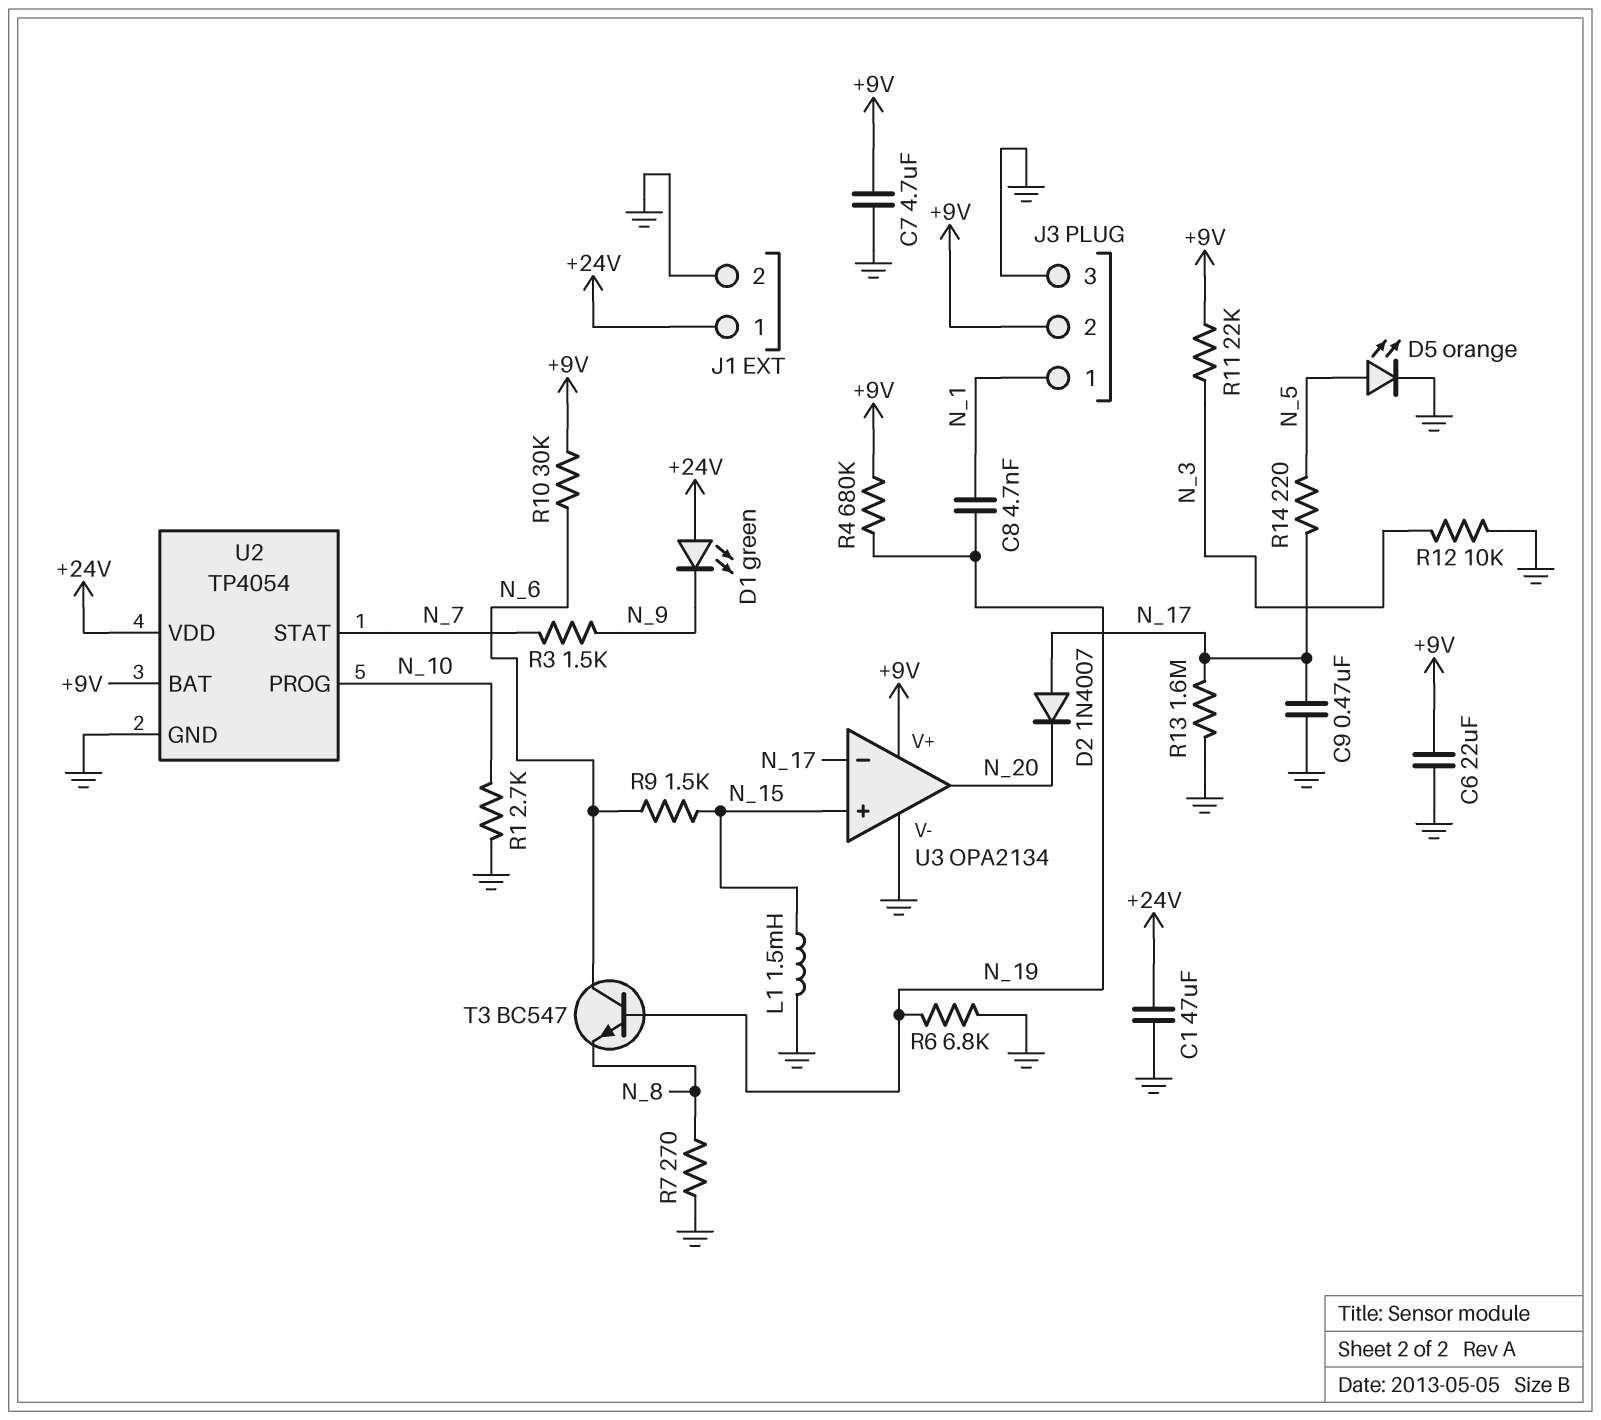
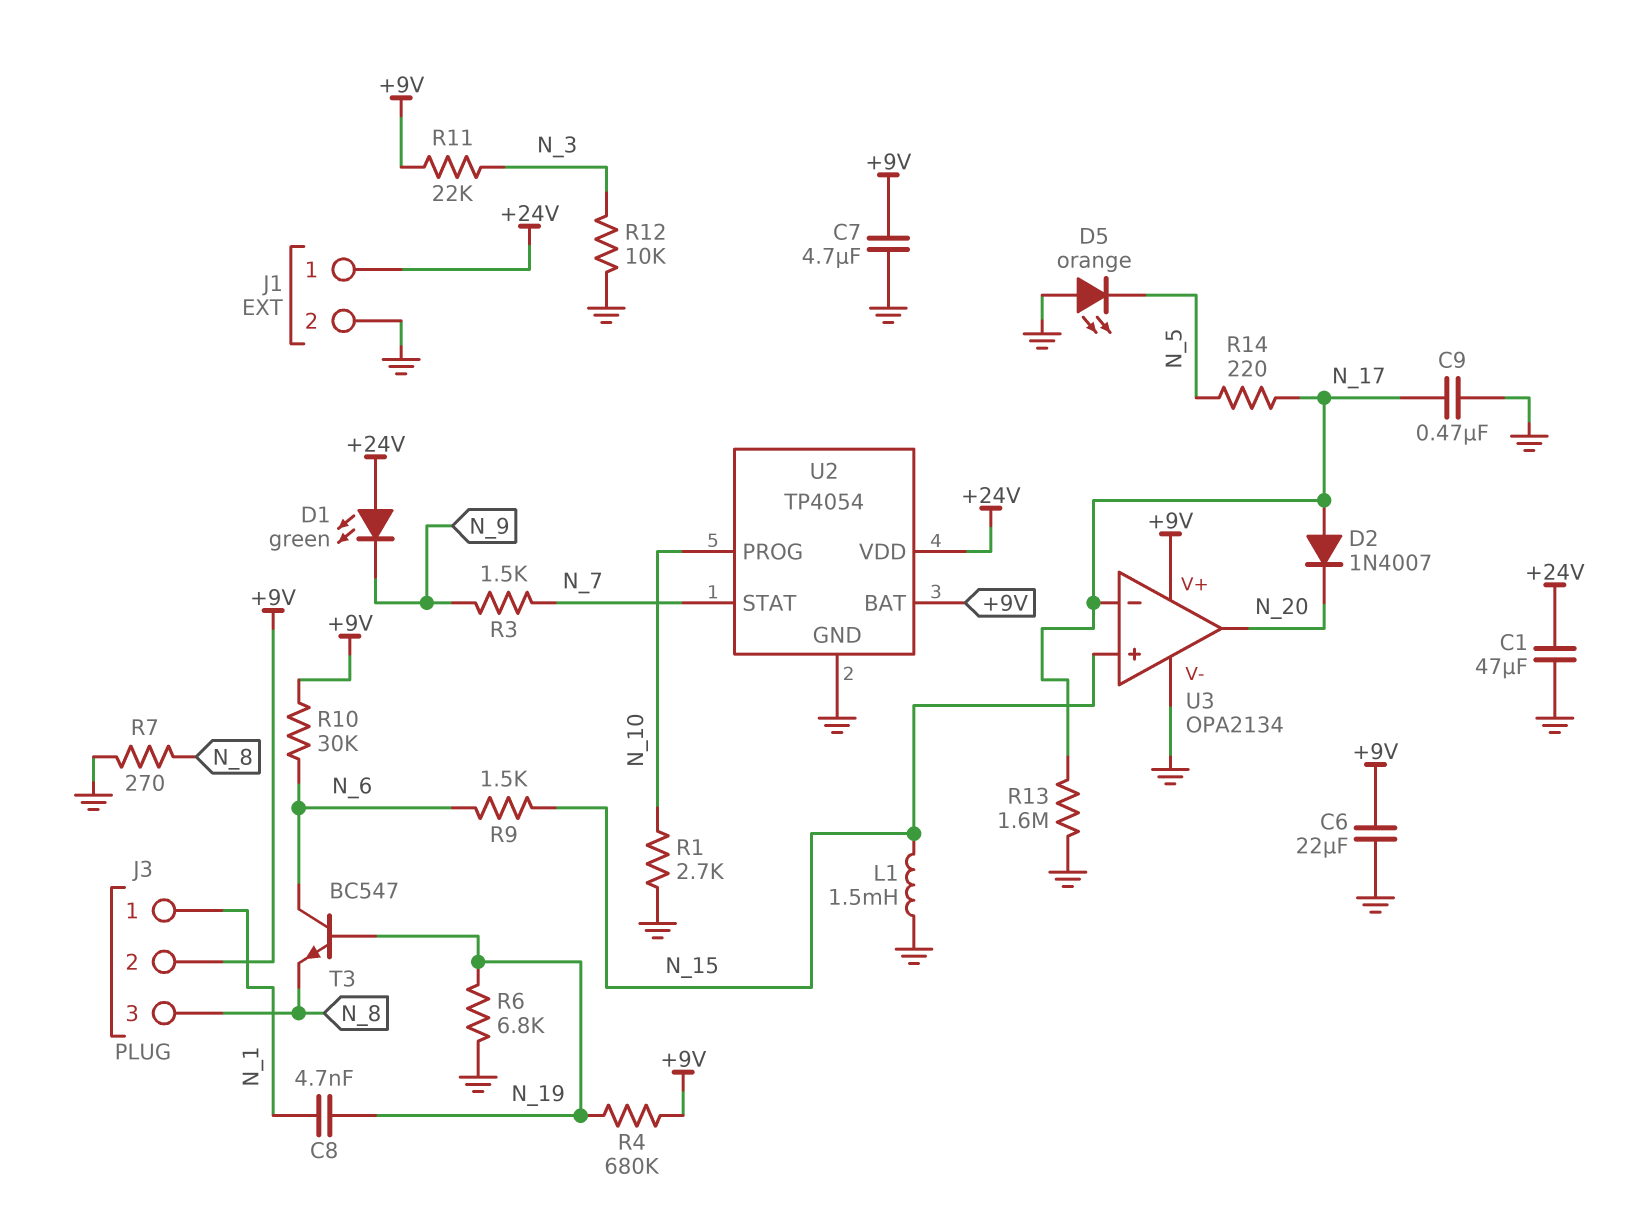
D5: LED orange (A N_5, K GND) -> LED orange (A GND, K N_5)
J3 pin 3: GND -> N_8

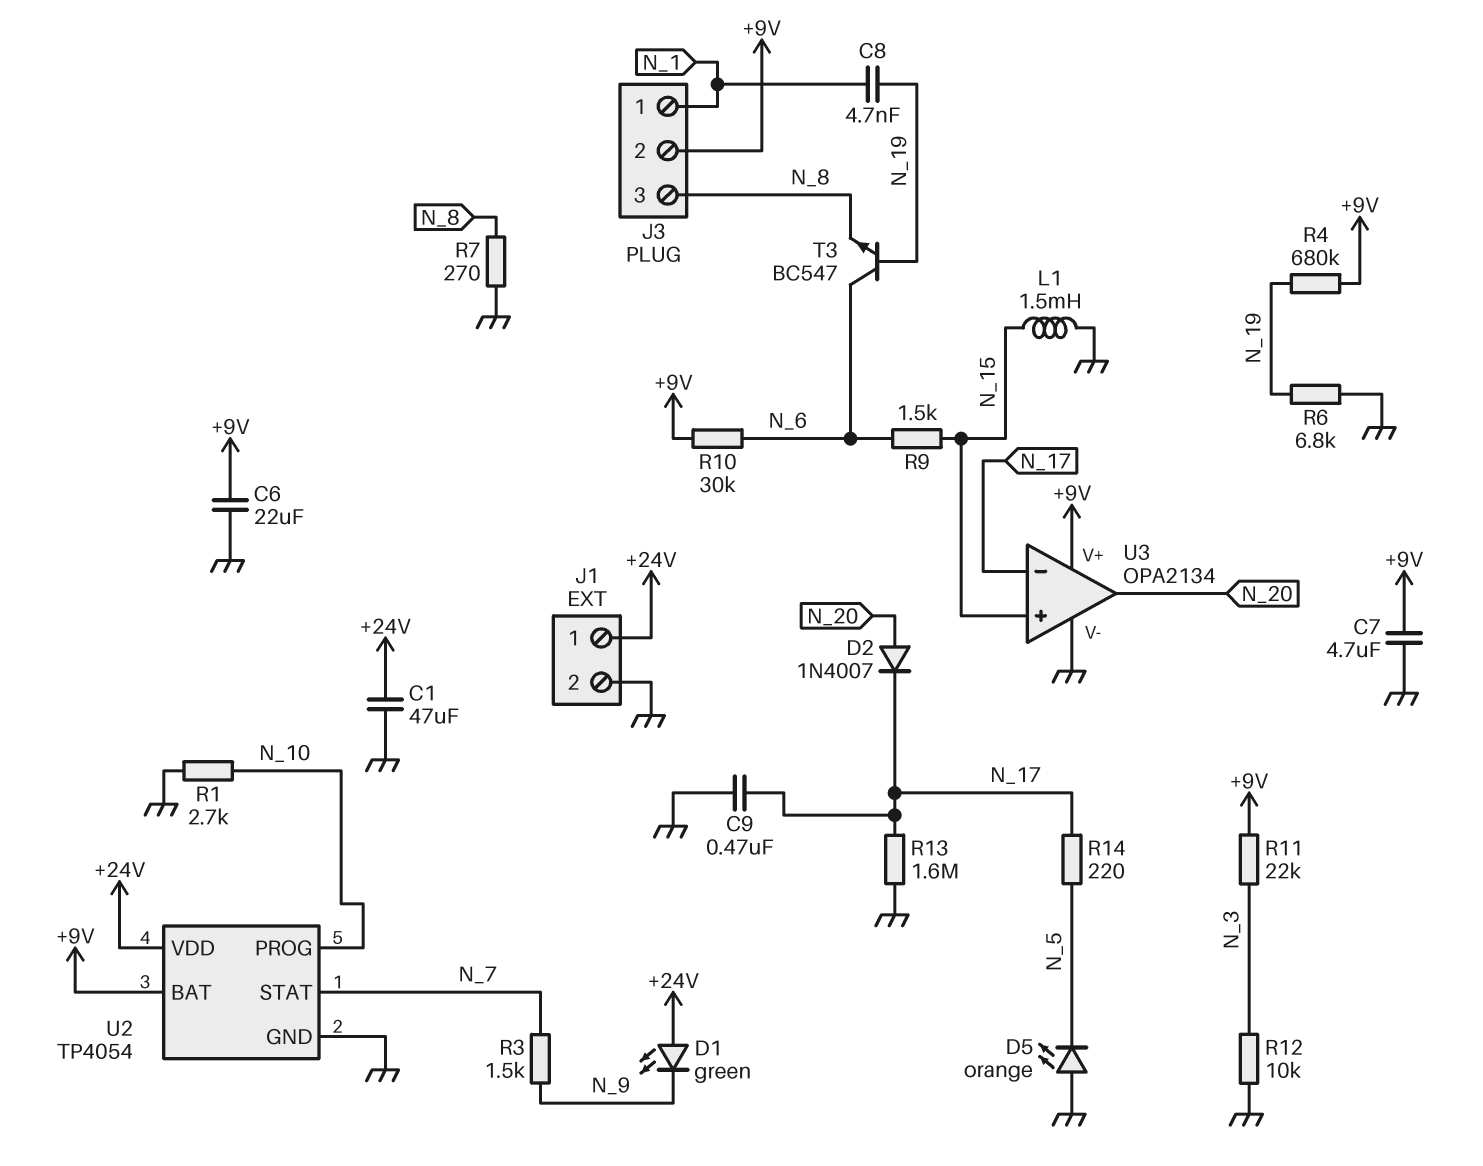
D2: diode 1N4007 (A N_17, K N_20) -> diode 1N4007 (A N_20, K N_17)

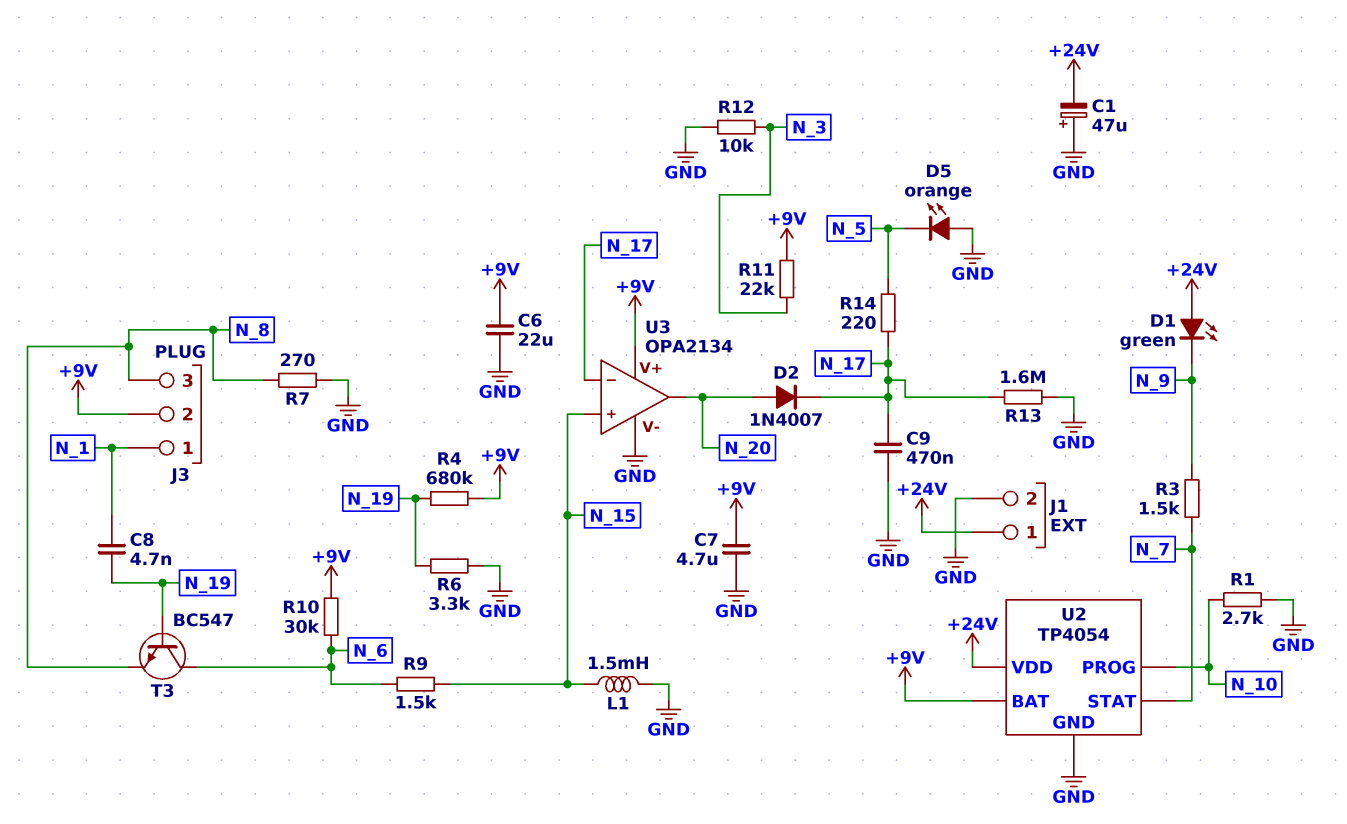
C1: 47uF (+24V, GND) -> 47uF (plus GND, minus +24V)
R6: 6.8k (GND, N_19) -> 3.3k (GND, N_19)

